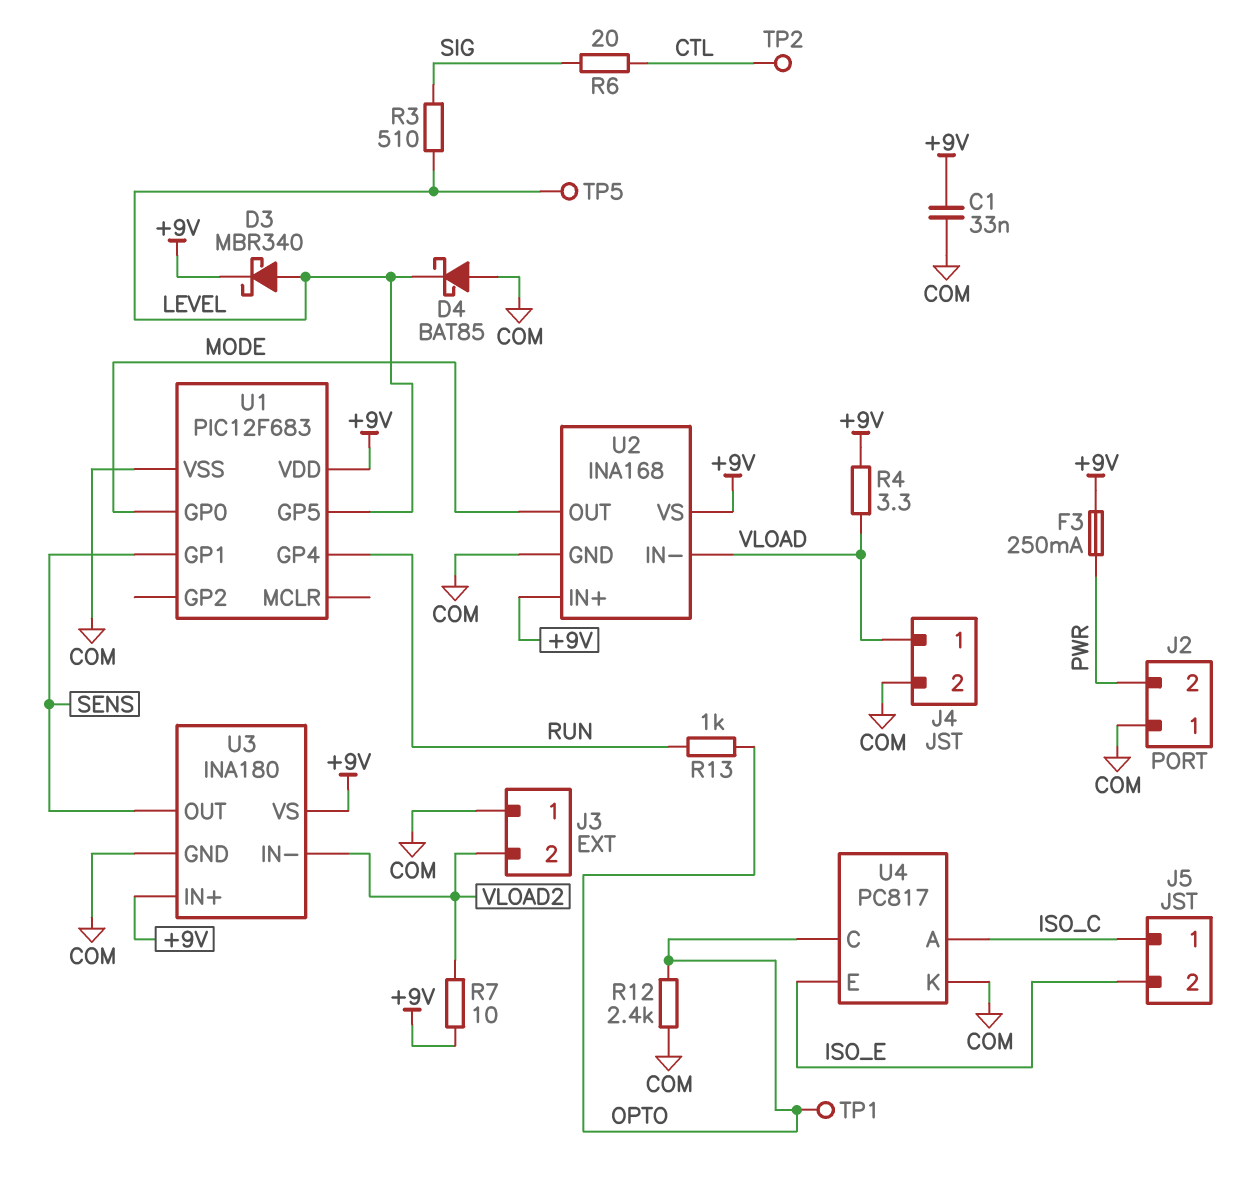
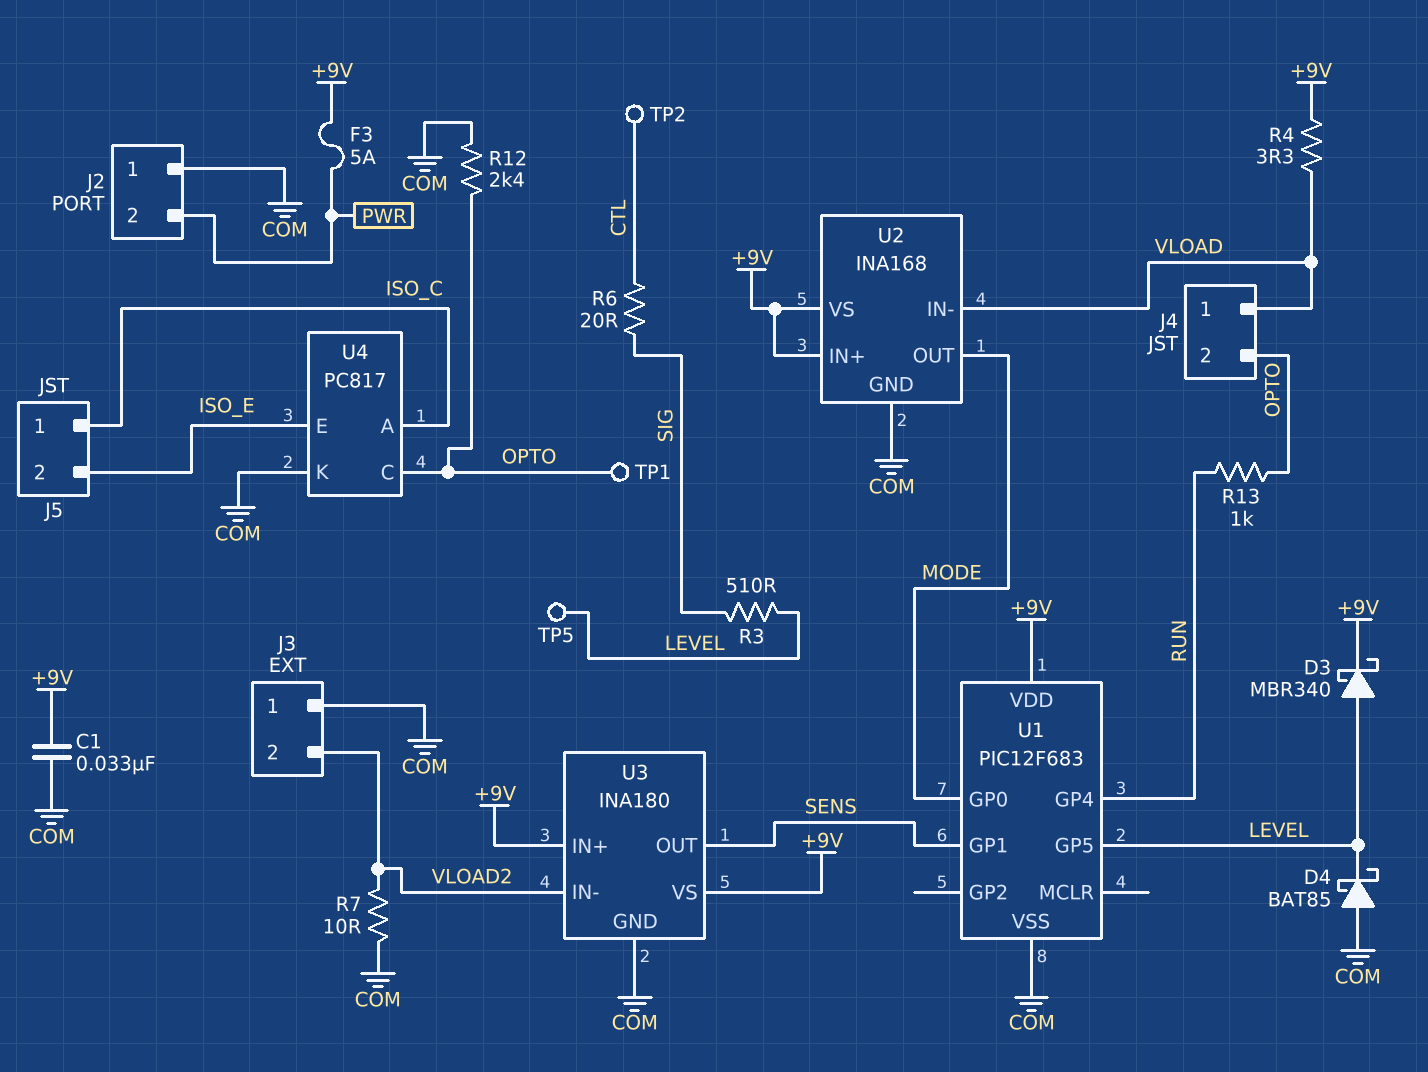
F3: 250mA (+9V, PWR) -> 5A (+9V, PWR)
J4 pin 2: COM -> OPTO
R7: 10 (+9V, VLOAD2) -> 10 (COM, VLOAD2)

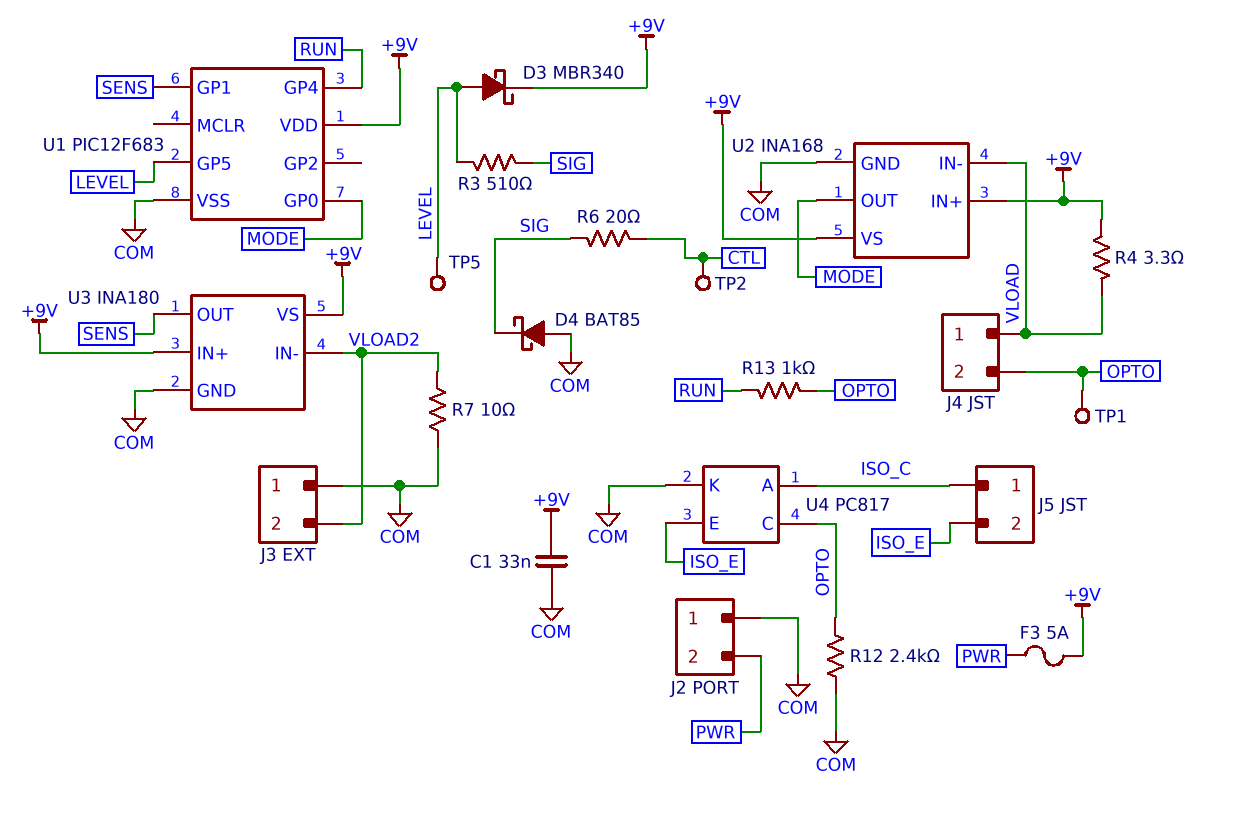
D4: schottky BAT85 (A COM, K LEVEL) -> schottky BAT85 (A COM, K SIG)

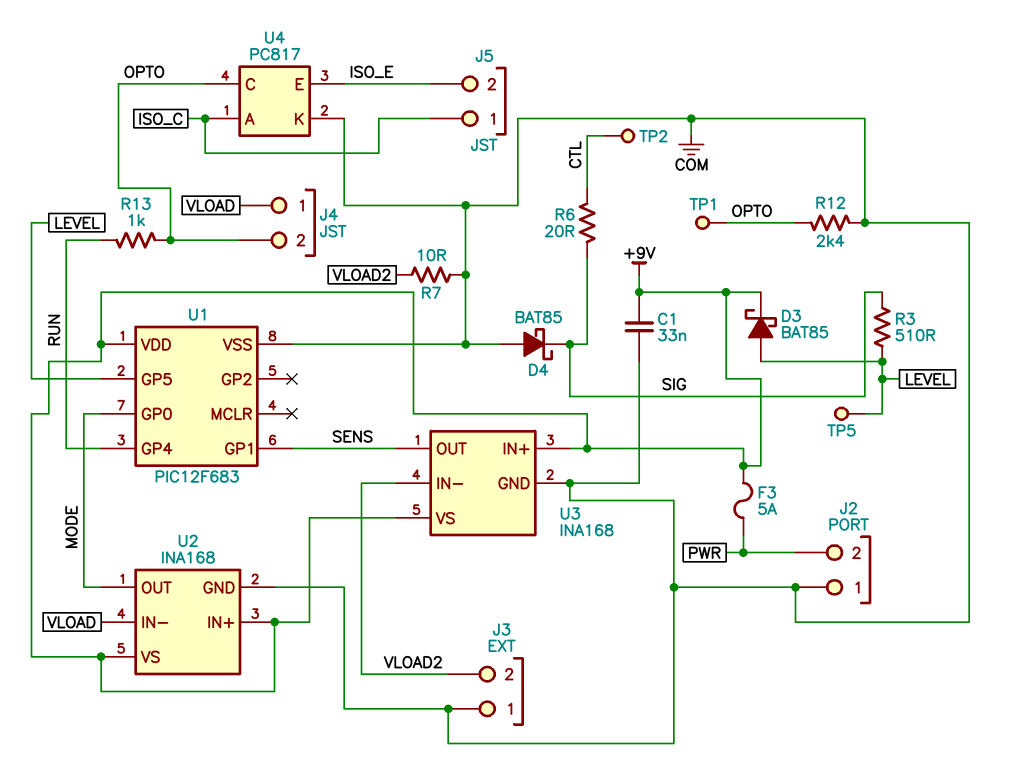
D3: schottky MBR340 (A LEVEL, K +9V) -> schottky BAT85 (A LEVEL, K +9V)
R4: 3.3 (+9V, VLOAD) -> none
U3: INA180 -> INA168

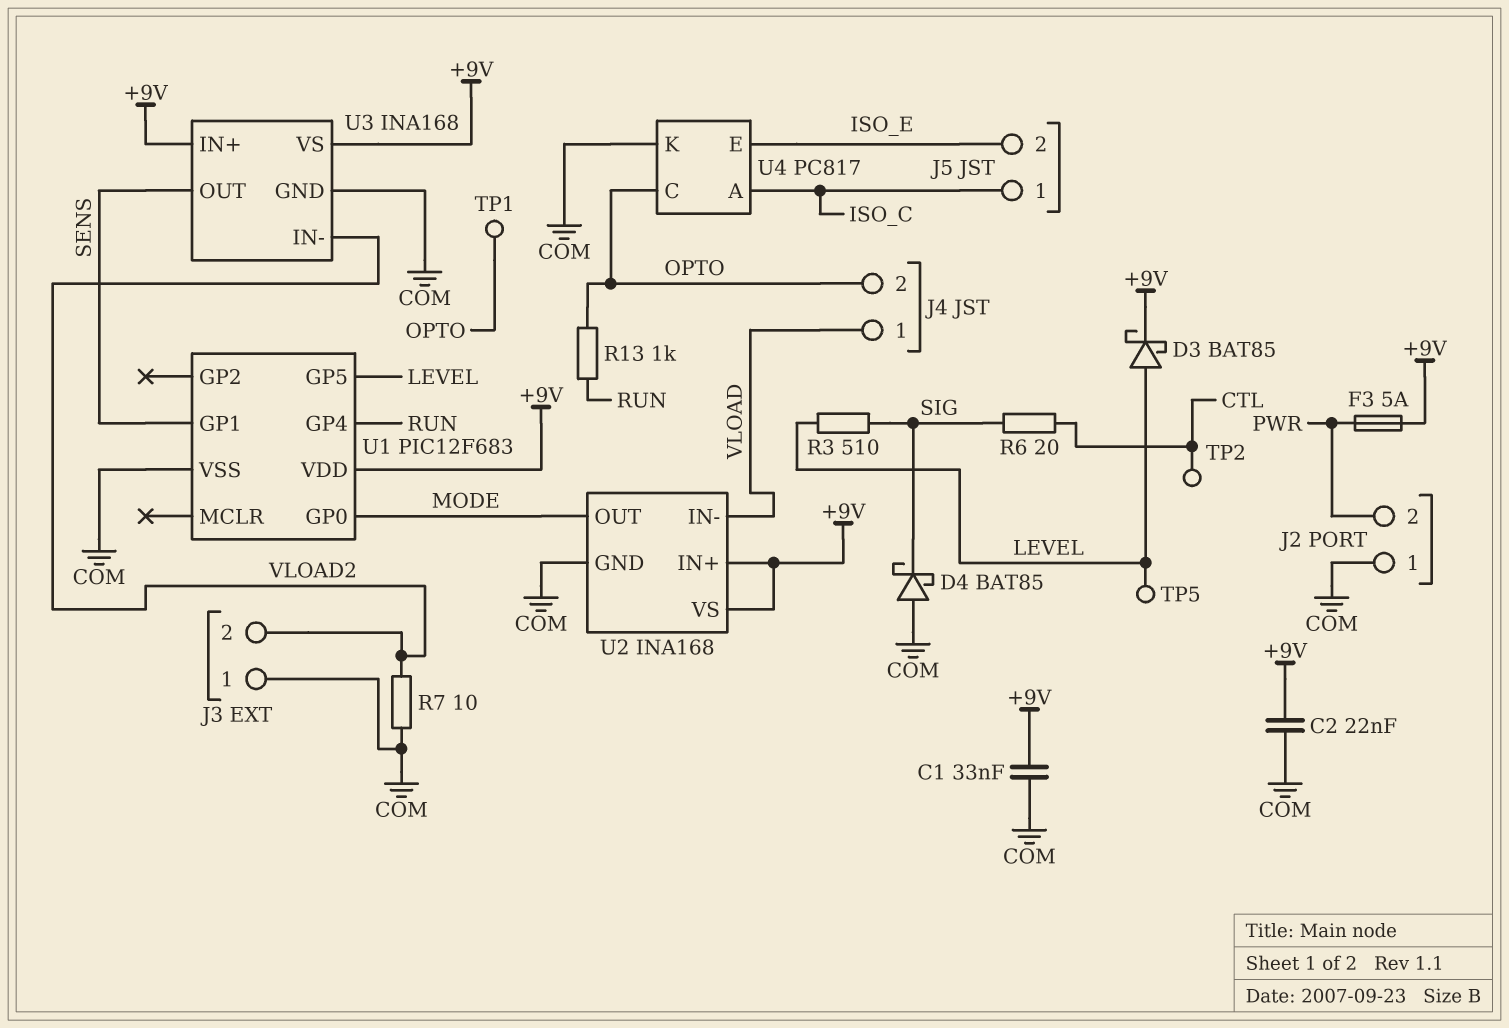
C2: none -> 22nF (+9V, COM)
R12: 2.4k (COM, OPTO) -> none

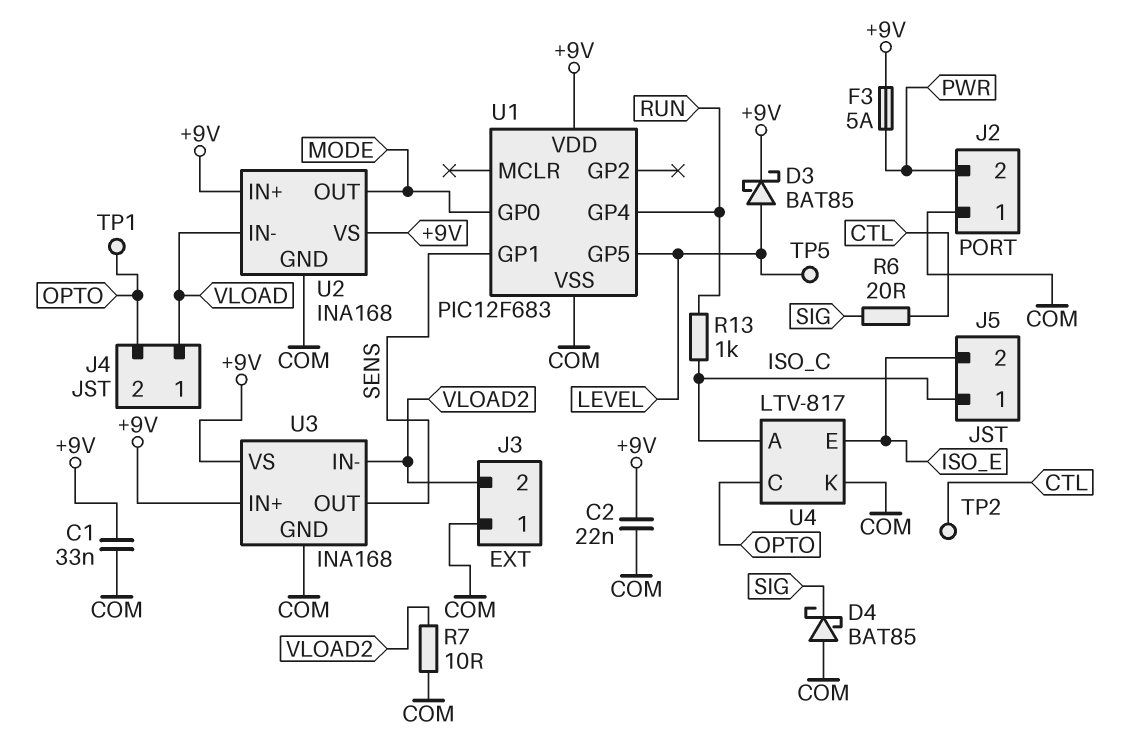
R3: 510 (LEVEL, SIG) -> none
R13: 1k (OPTO, RUN) -> 1k (ISO_C, RUN)
U4: PC817 -> LTV-817

